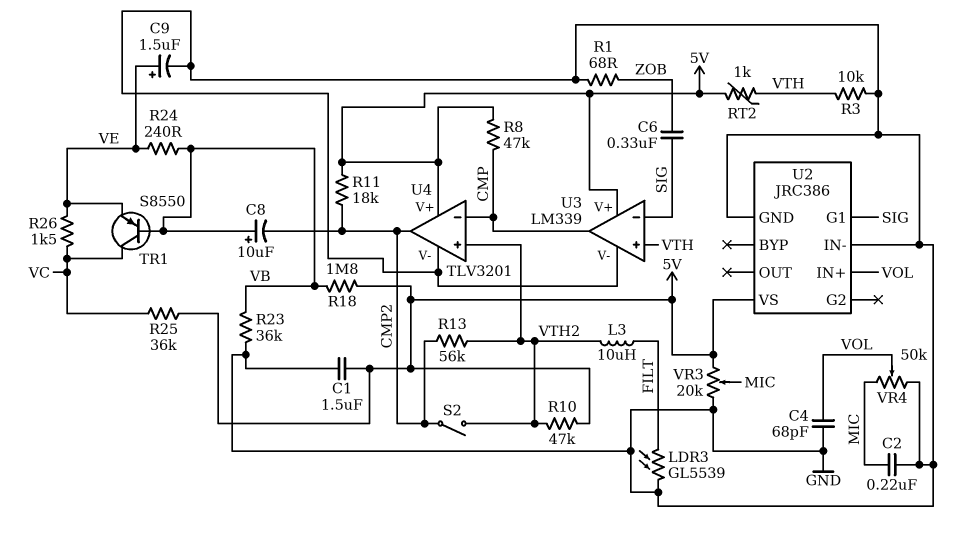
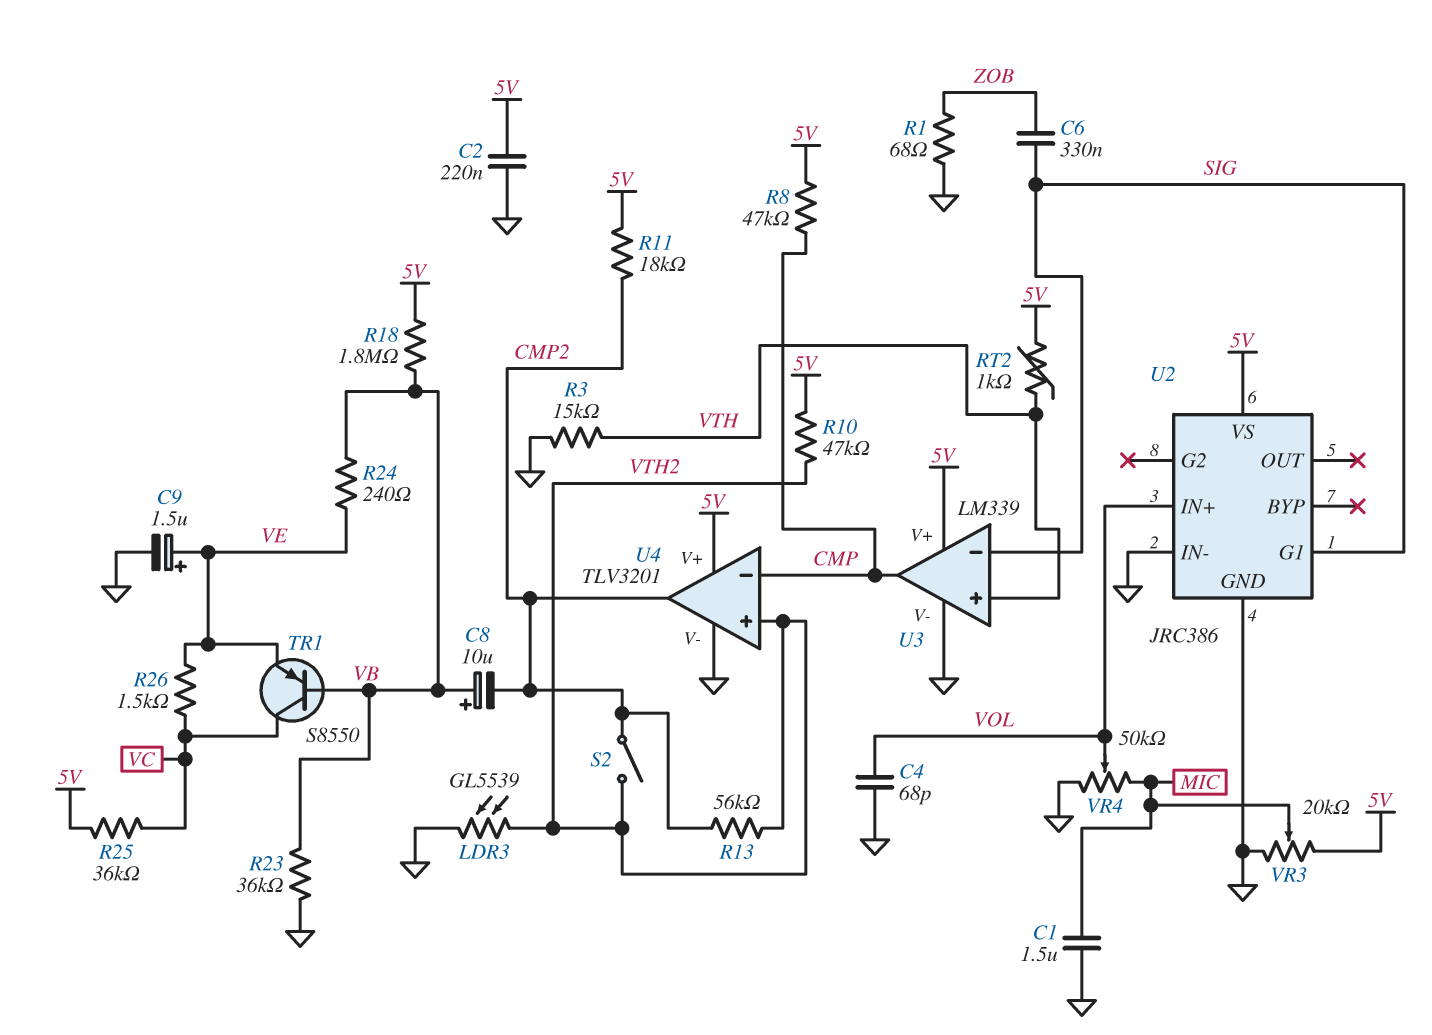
C1: 1.5uF (5V, GND) -> 1.5uF (GND, MIC)
C2: 220nF (GND, MIC) -> 220nF (5V, GND)
L3: 10uH (FILT, VTH2) -> none
LDR3: GL5539 (FILT, GND) -> GL5539 (GND, VTH2)
R3: 10k (GND, VTH) -> 15k (GND, VTH)

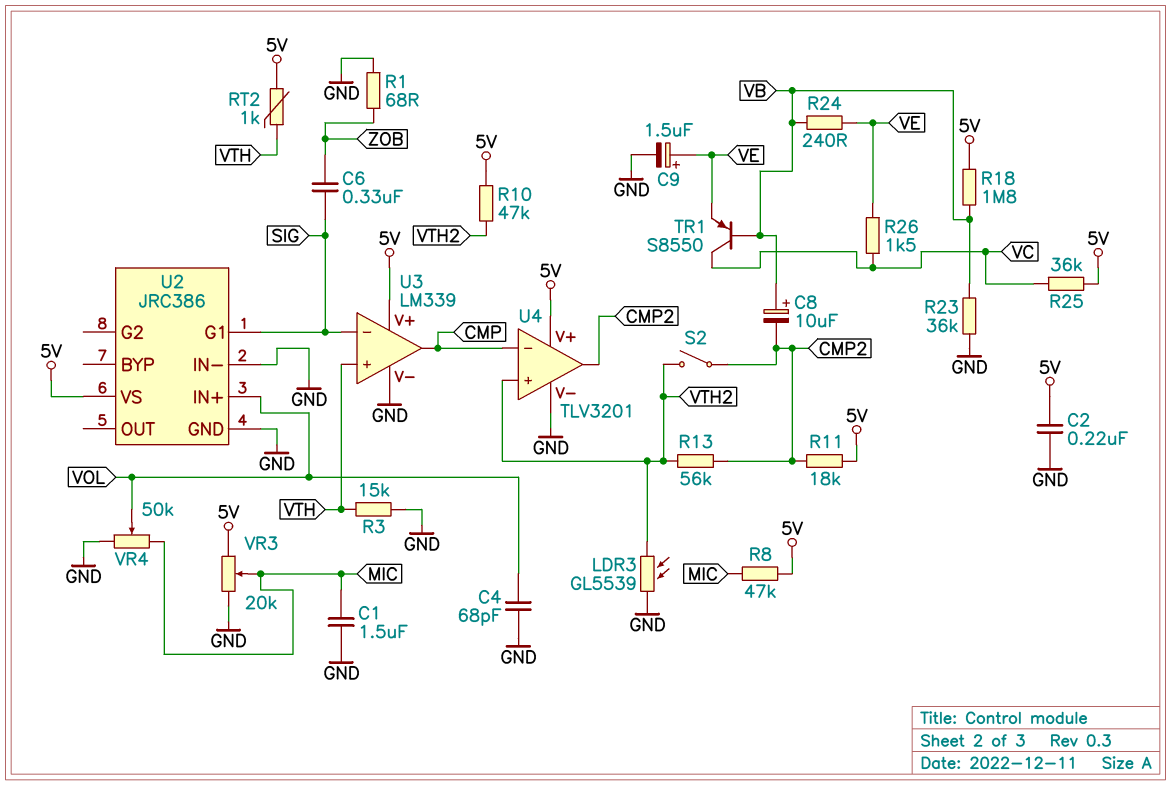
R8: 47k (5V, CMP) -> 47k (5V, MIC)

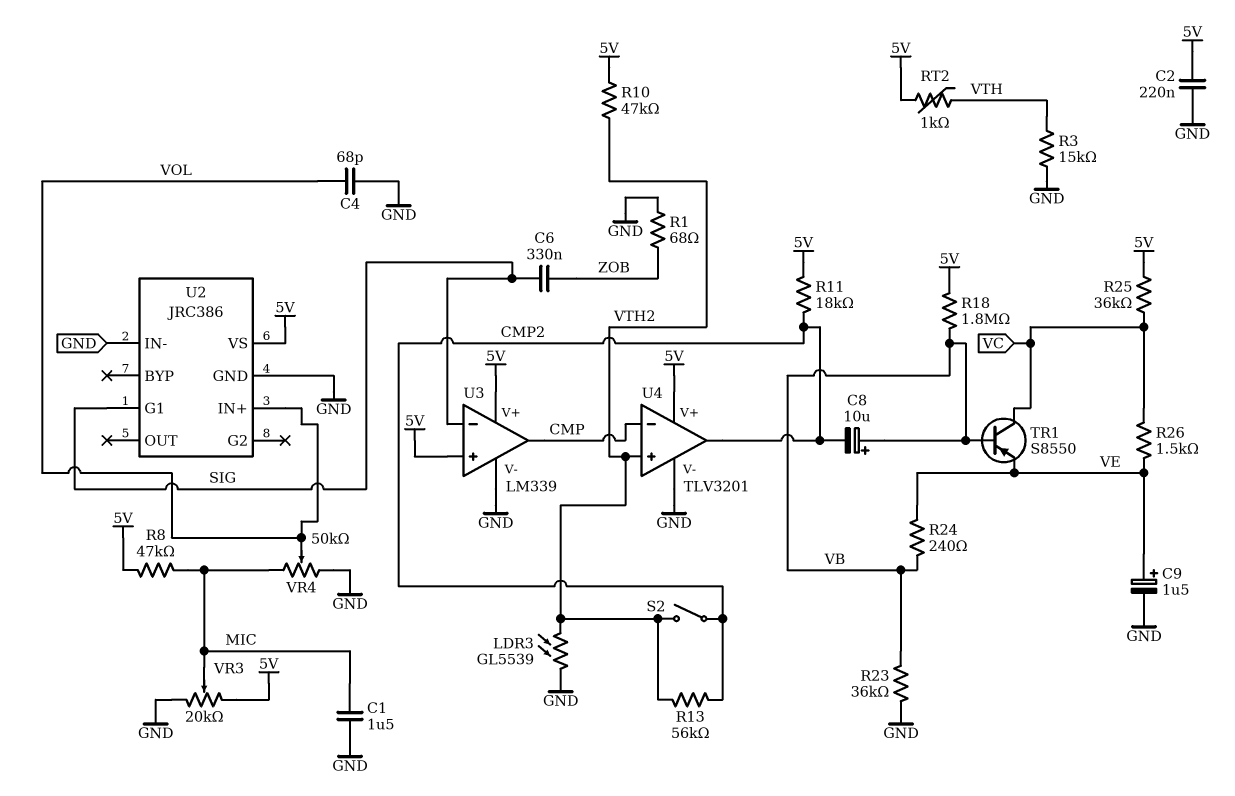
U3 pin in+: VTH -> 5V

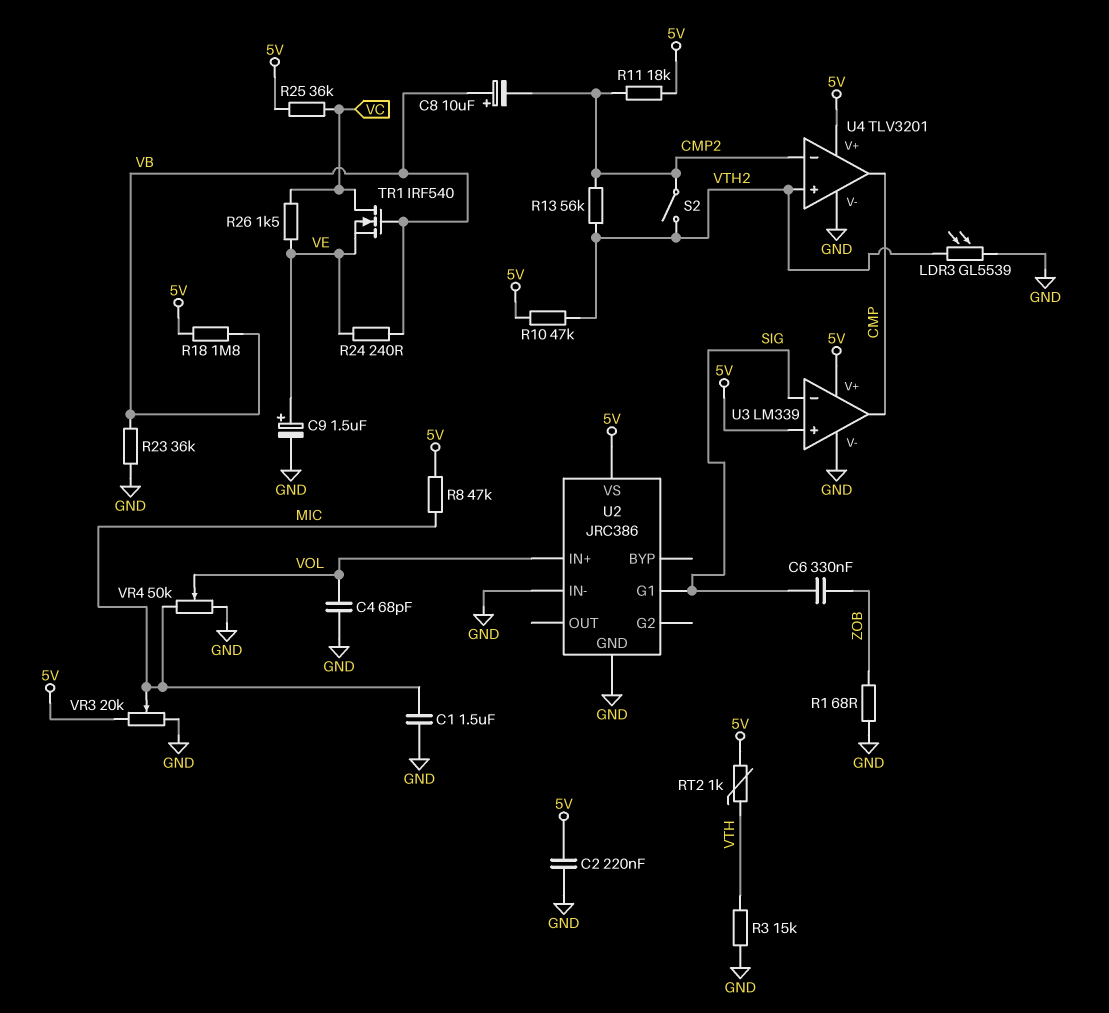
TR1: PNP S8550 (B VB, C VC, E VE) -> NMOS IRF540 (G VB, D VC, S VE)
U4 pin in-: CMP -> CMP2
U4 pin out: CMP2 -> CMP

